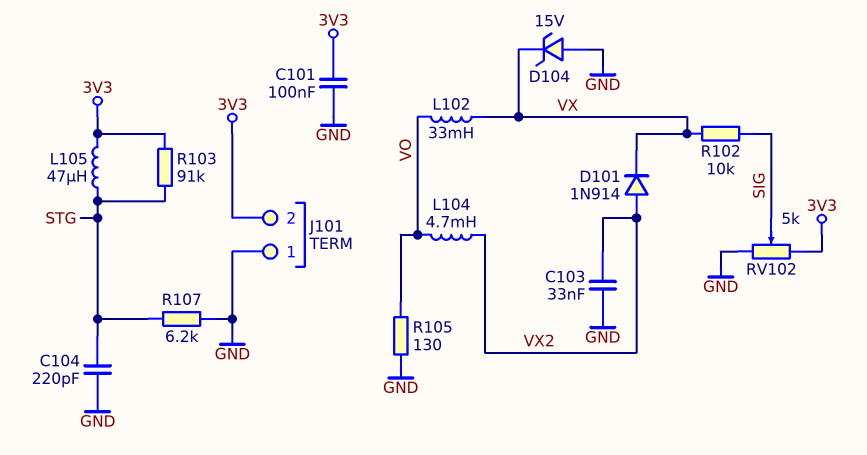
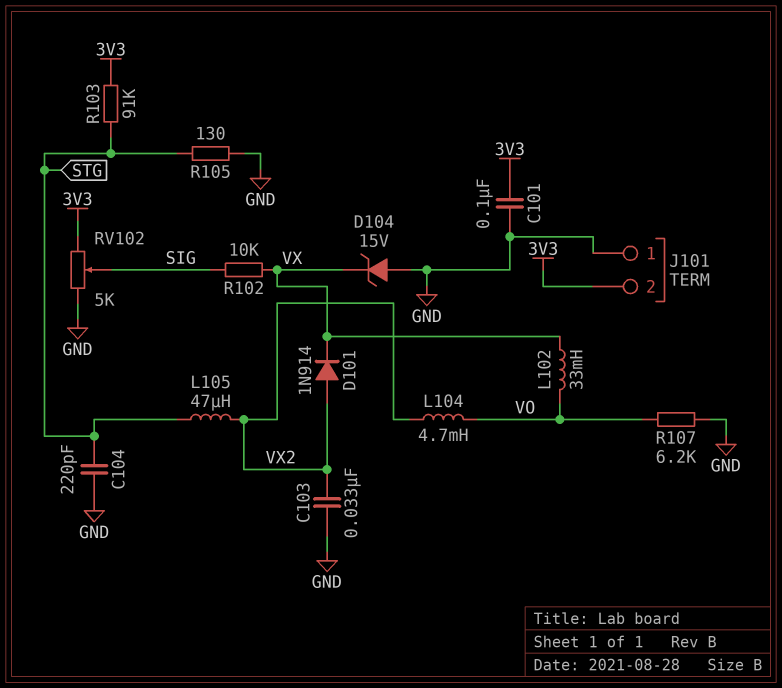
L105: 47uH (3V3, STG) -> 47uH (STG, VX2)
R105: 130 (GND, VO) -> 130 (GND, STG)
R107: 6.2k (GND, STG) -> 6.2k (GND, VO)

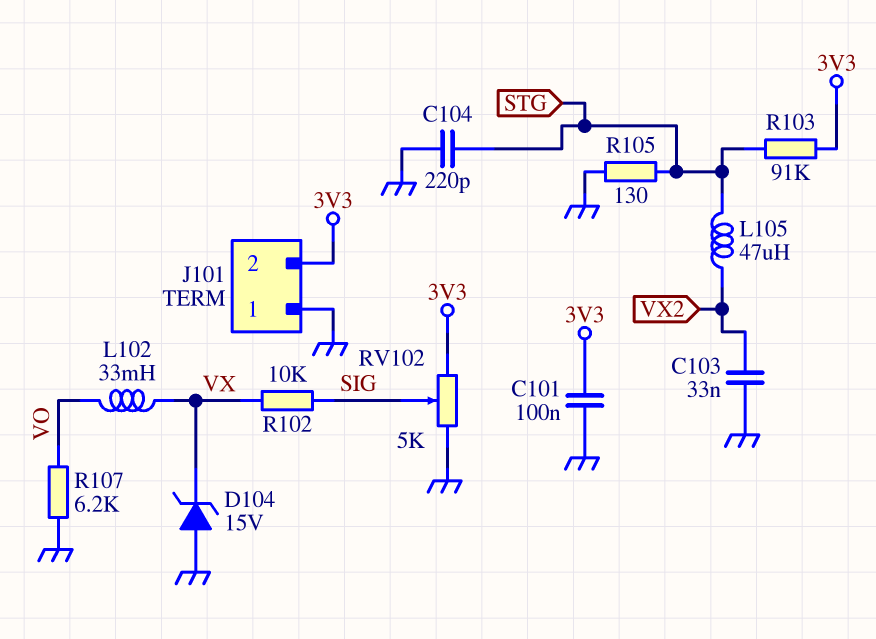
D101: diode 1N914 (A VX2, K VX) -> none
L104: 4.7mH (VO, VX2) -> none

